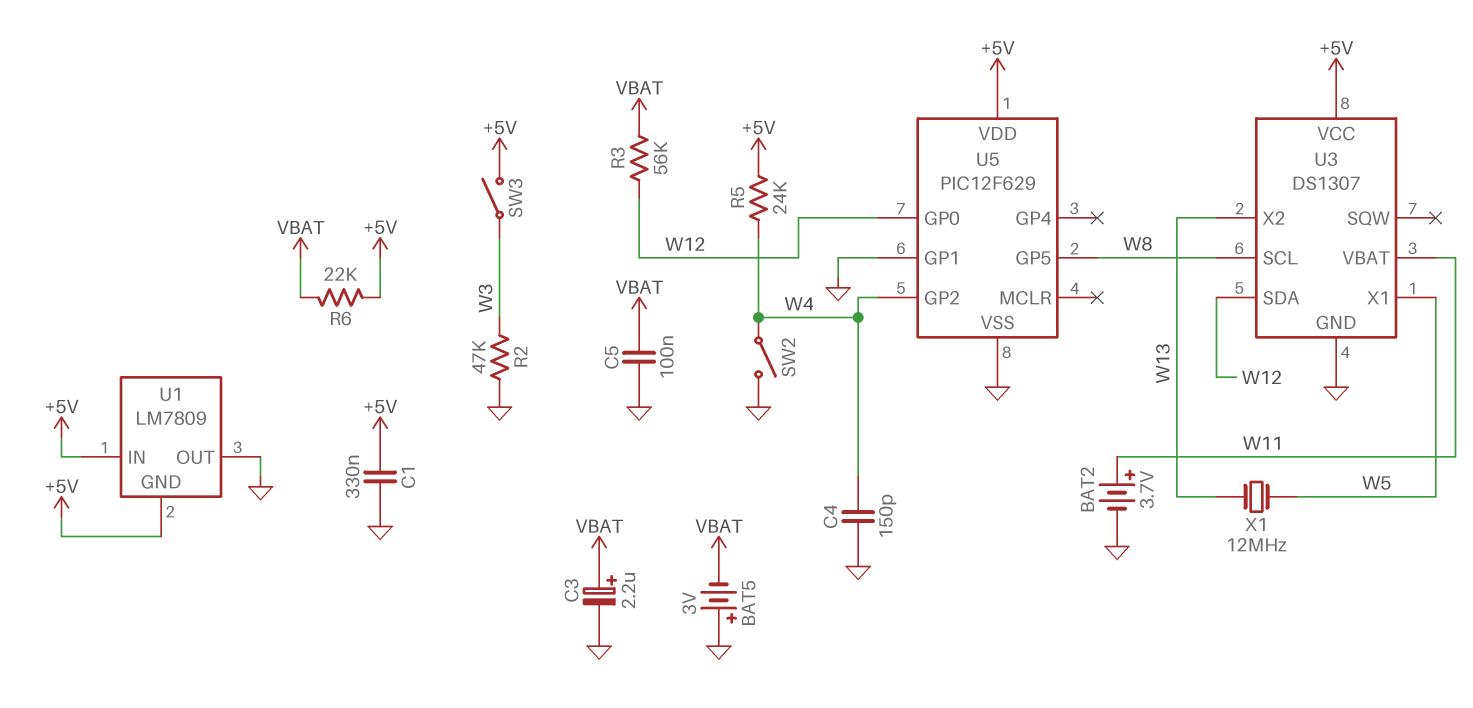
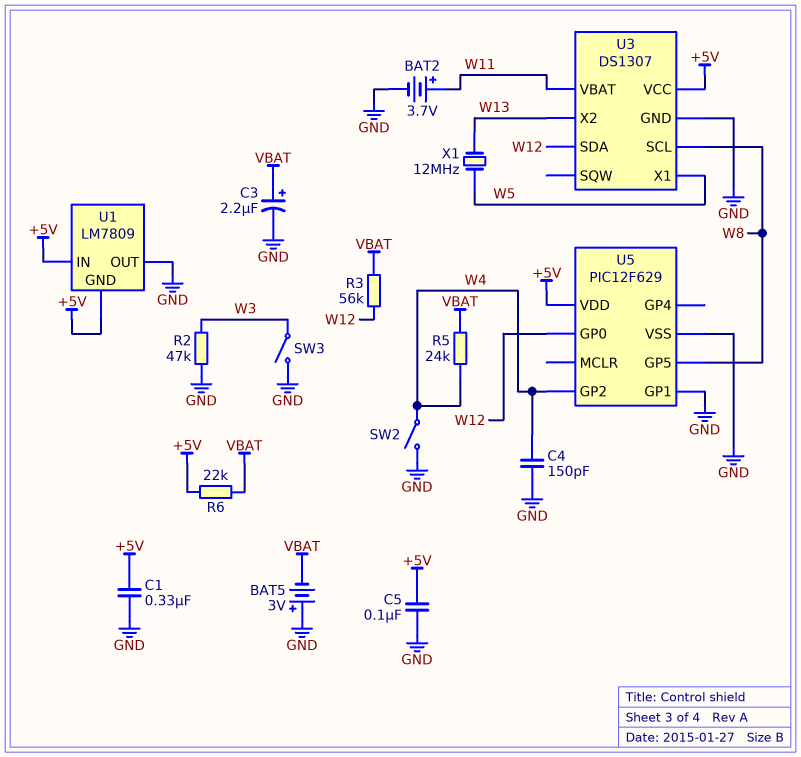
C5: 100nF (GND, VBAT) -> 100nF (+5V, GND)
R5: 24k (+5V, W4) -> 24k (VBAT, W4)
SW3: switch (+5V, W3) -> switch (GND, W3)

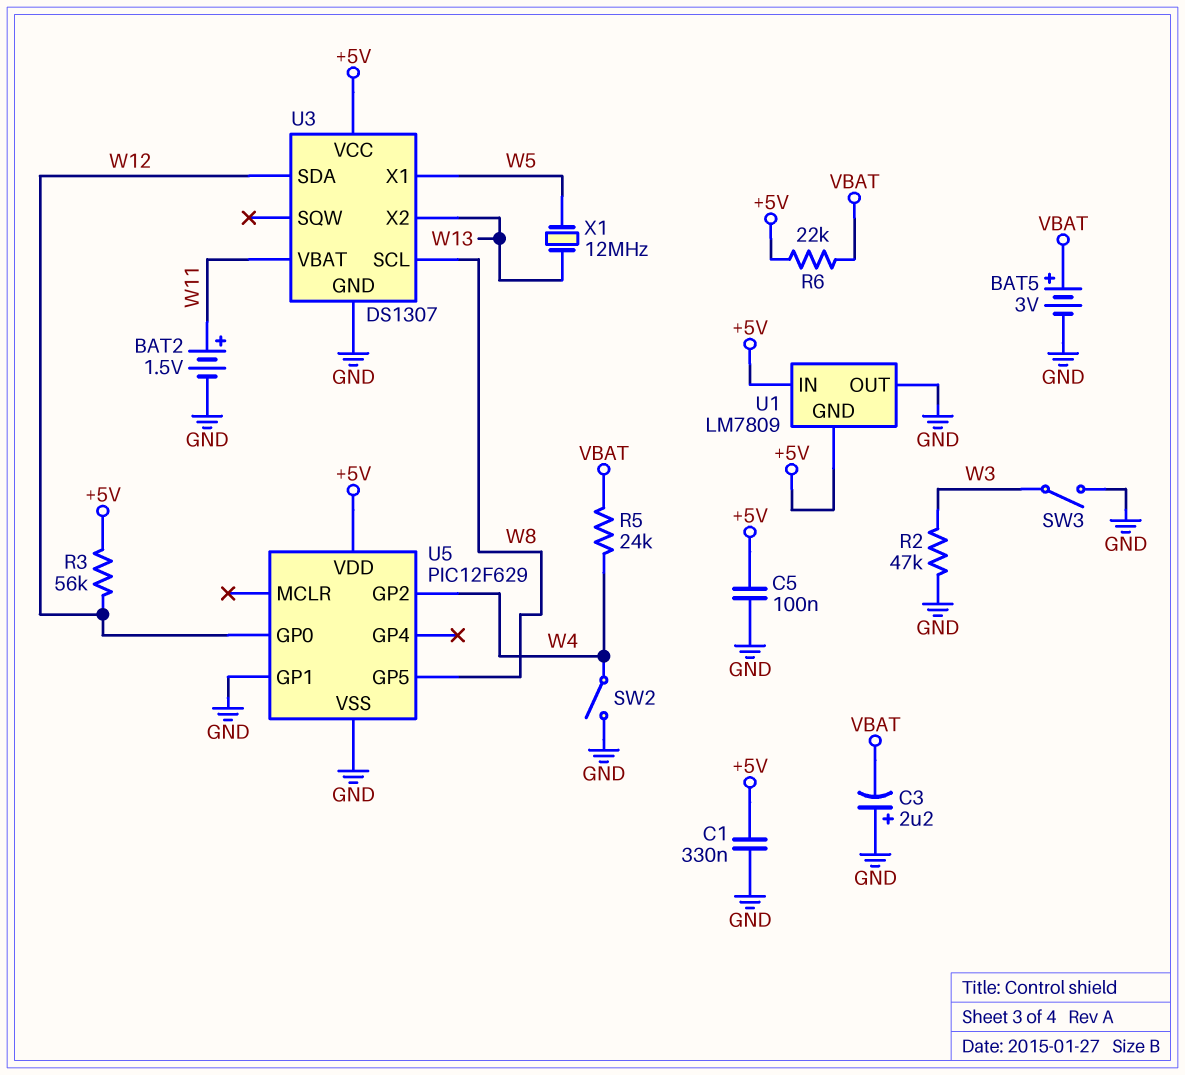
BAT2: 3.7V (plus W11, minus GND) -> 1.5V (plus W11, minus GND)
BAT5: 3V (plus GND, minus VBAT) -> 3V (plus VBAT, minus GND)
C3: 2.2uF (plus VBAT, minus GND) -> 2.2uF (plus GND, minus VBAT)
C4: 150pF (GND, W4) -> none
R3: 56k (VBAT, W12) -> 56k (+5V, W12)

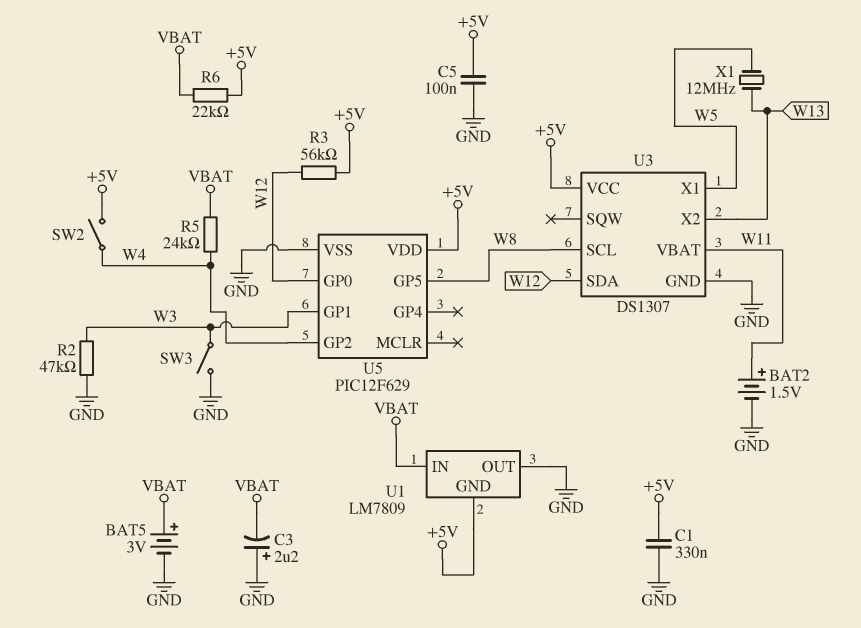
SW2: switch (GND, W4) -> switch (+5V, W4)
U1 pin IN: +5V -> VBAT
U5 pin GP1: GND -> W3

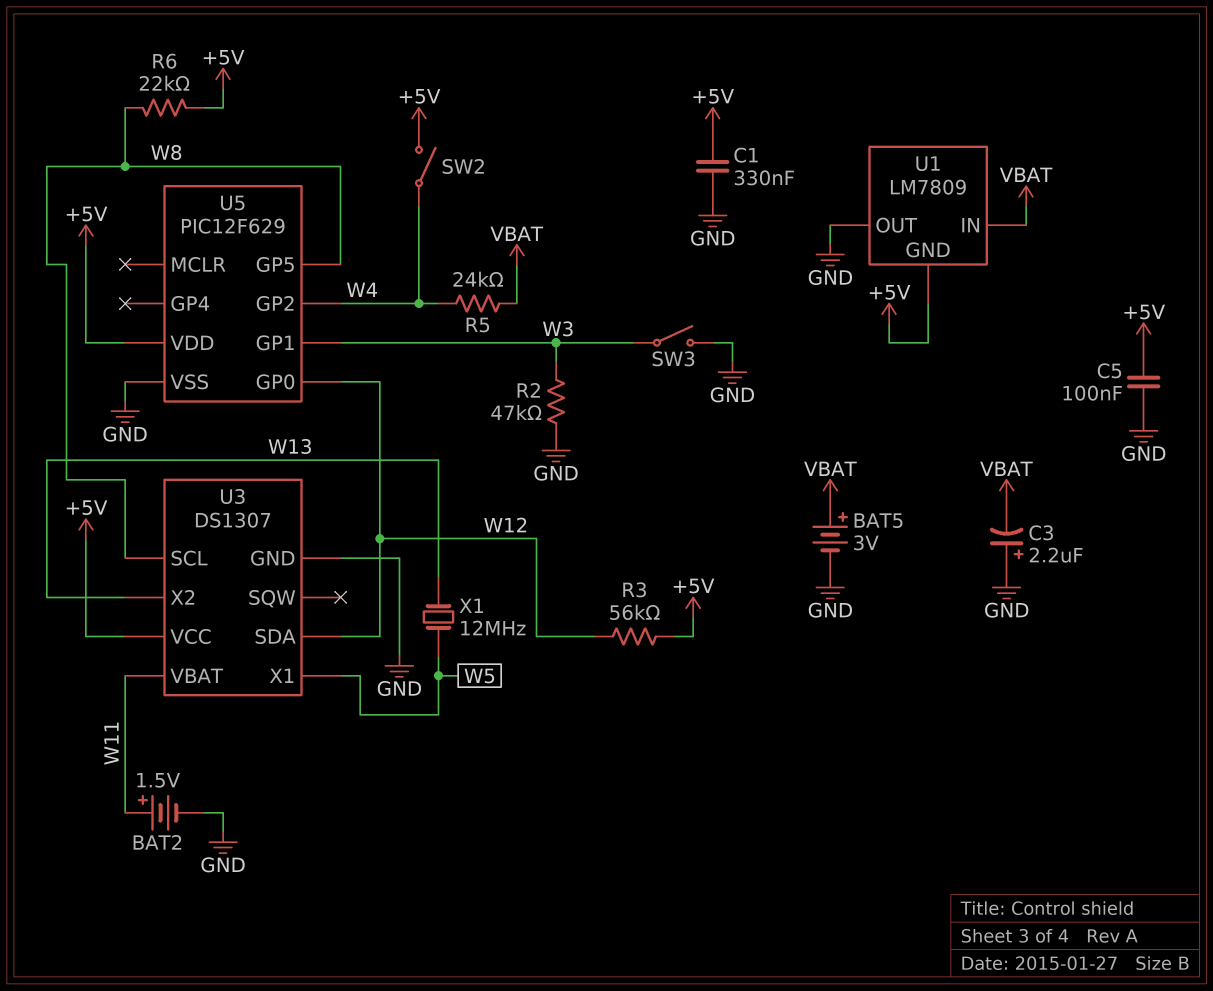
R6: 22k (+5V, VBAT) -> 22k (+5V, W8)

